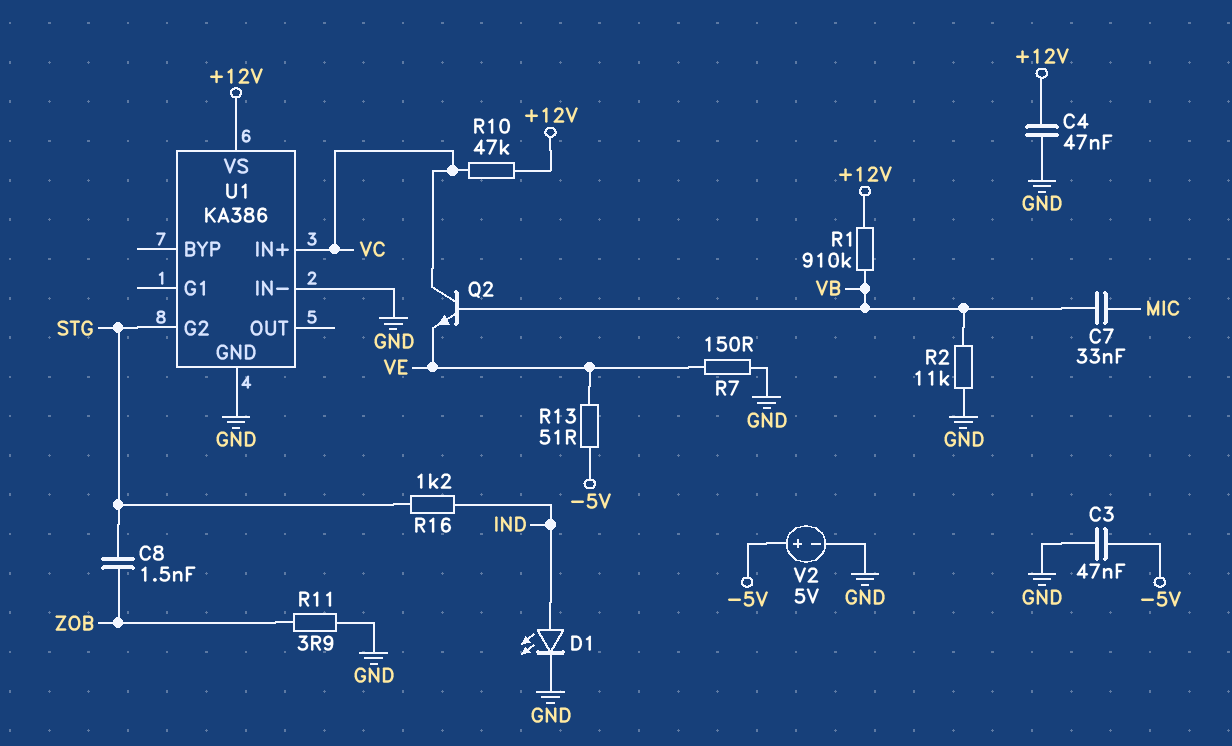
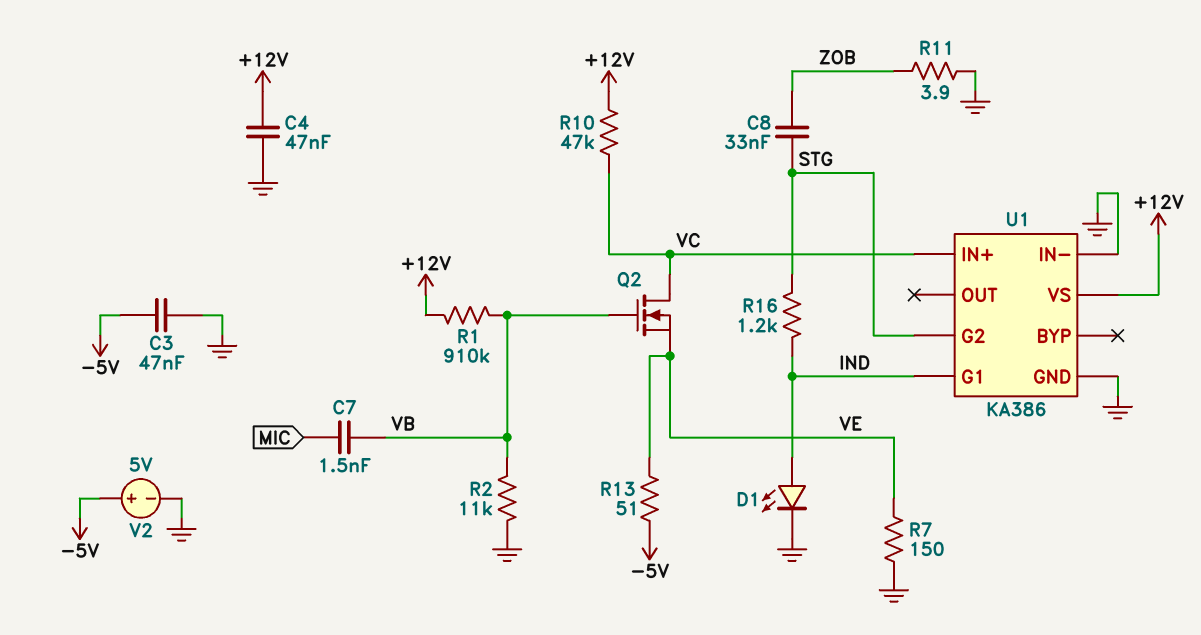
C7: 33nF (MIC, VB) -> 1.5nF (MIC, VB)
C8: 1.5nF (STG, ZOB) -> 33nF (STG, ZOB)
Q2: NPN (B VB, C VC, E VE) -> NMOS (G VB, D VC, S VE)
U1 pin G1: none -> IND

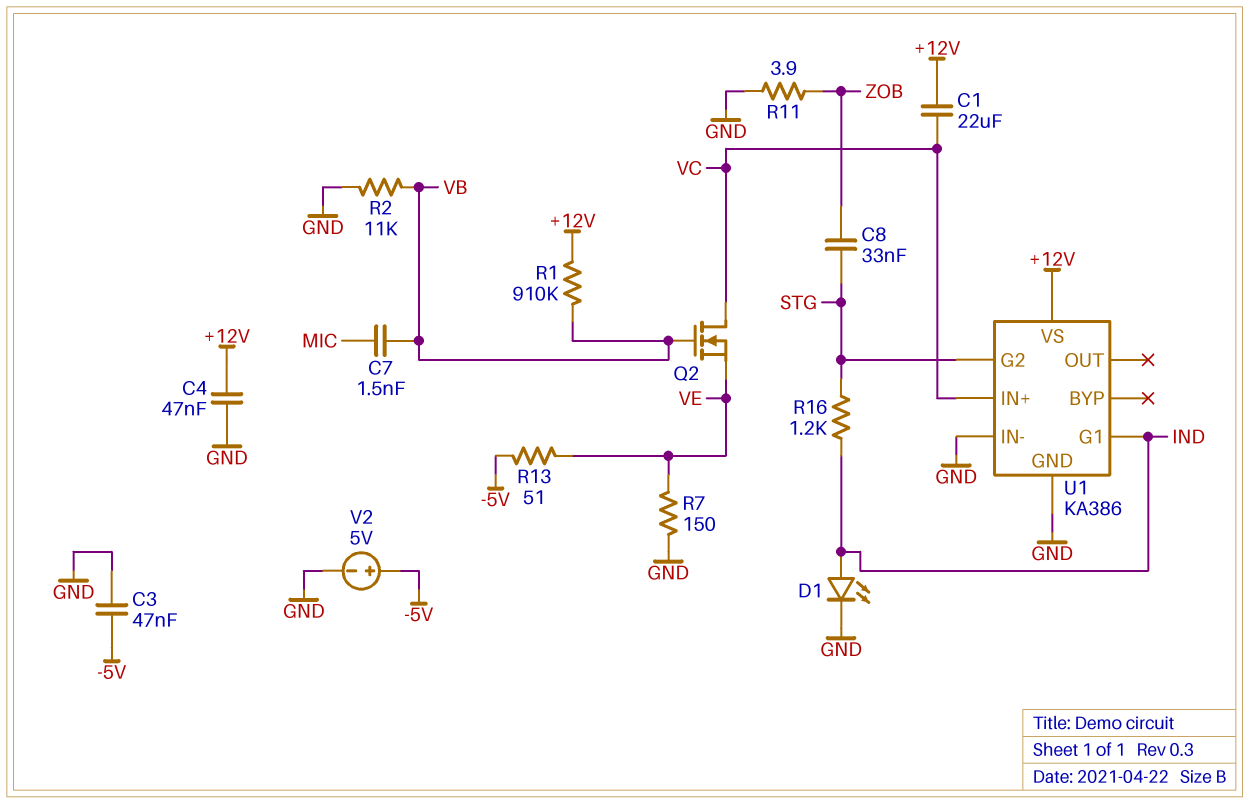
C1: none -> 22uF (+12V, VC)
R10: 47k (+12V, VC) -> none

